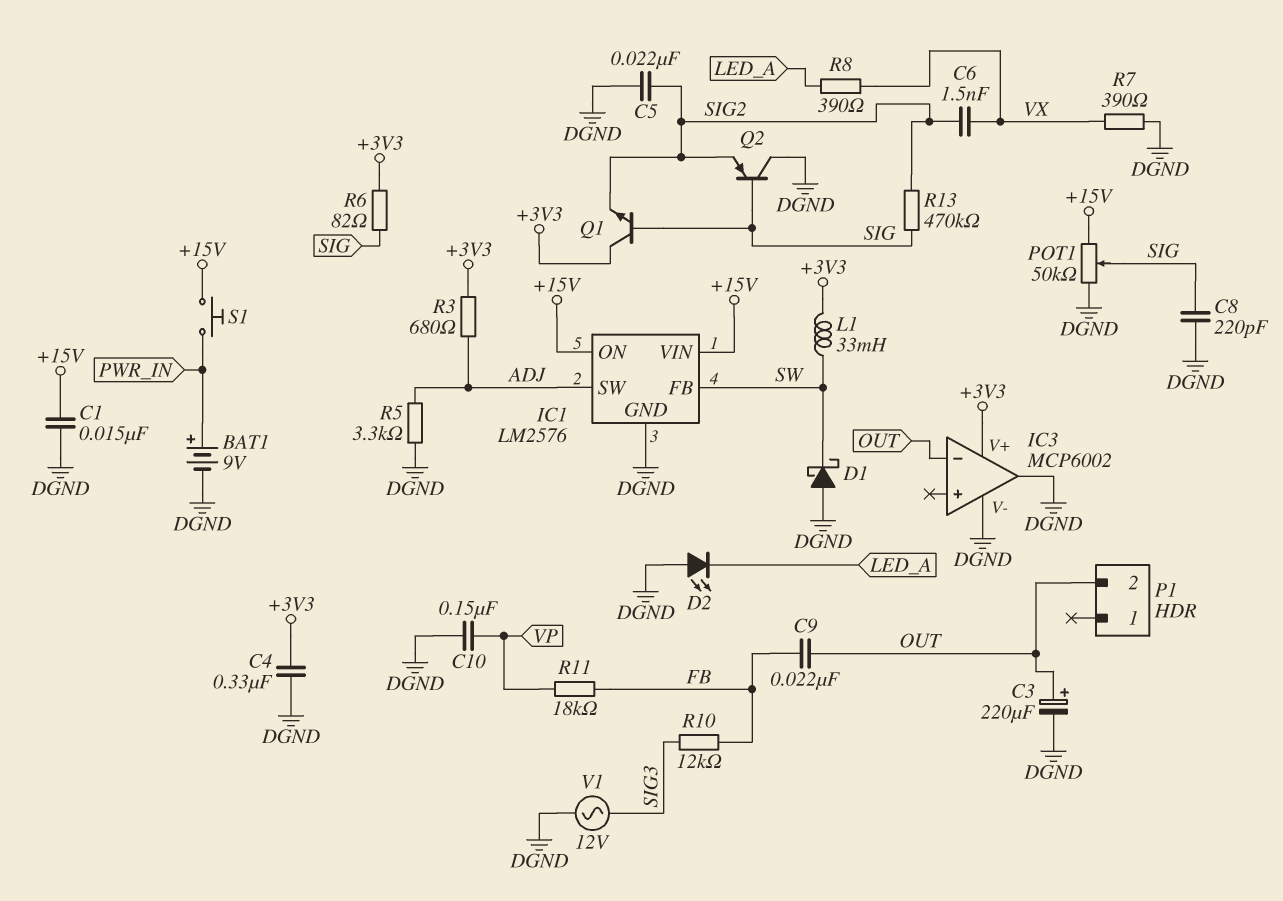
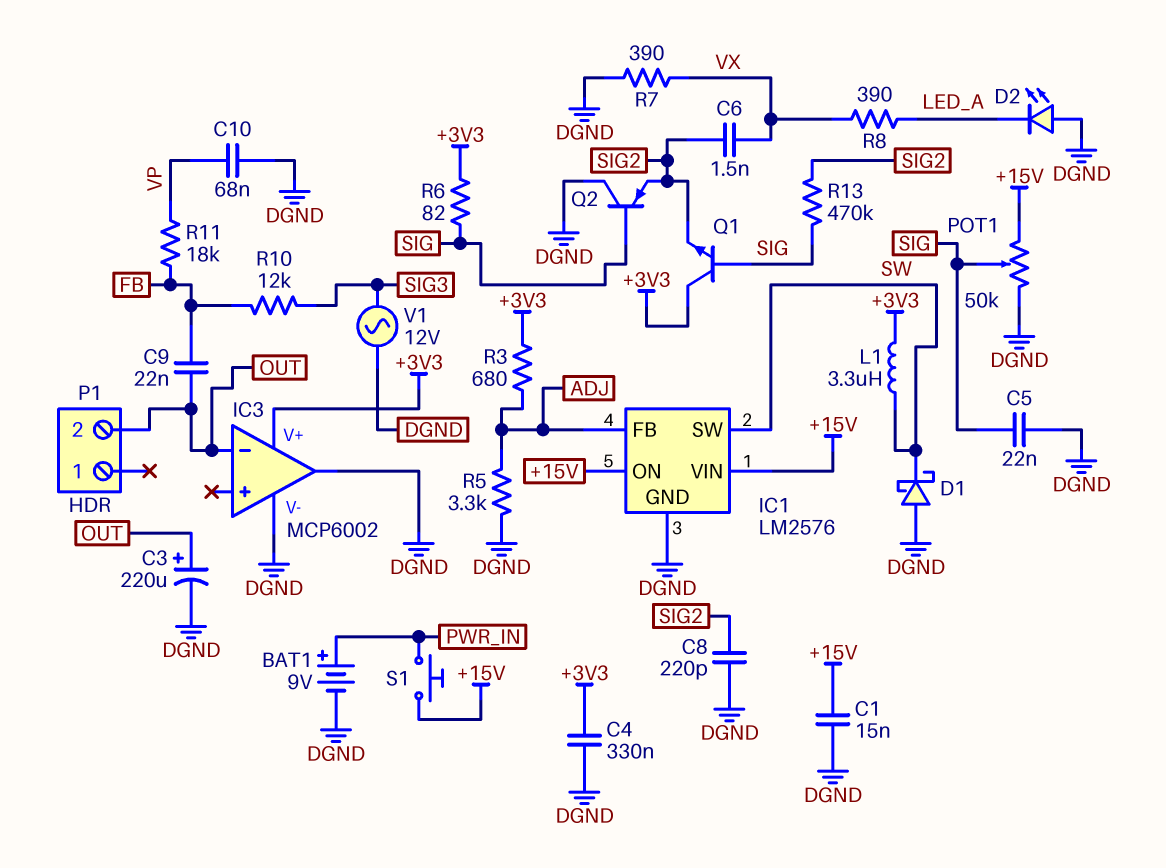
C5: 22nF (DGND, SIG2) -> 22nF (DGND, SIG)
C8: 220pF (DGND, SIG) -> 220pF (DGND, SIG2)
C10: 150nF (DGND, VP) -> 68nF (DGND, VP)
IC1 pin FB: SW -> ADJ
IC1 pin SW: ADJ -> SW
L1: 33mH (+3V3, SW) -> 3.3uH (+3V3, SW)

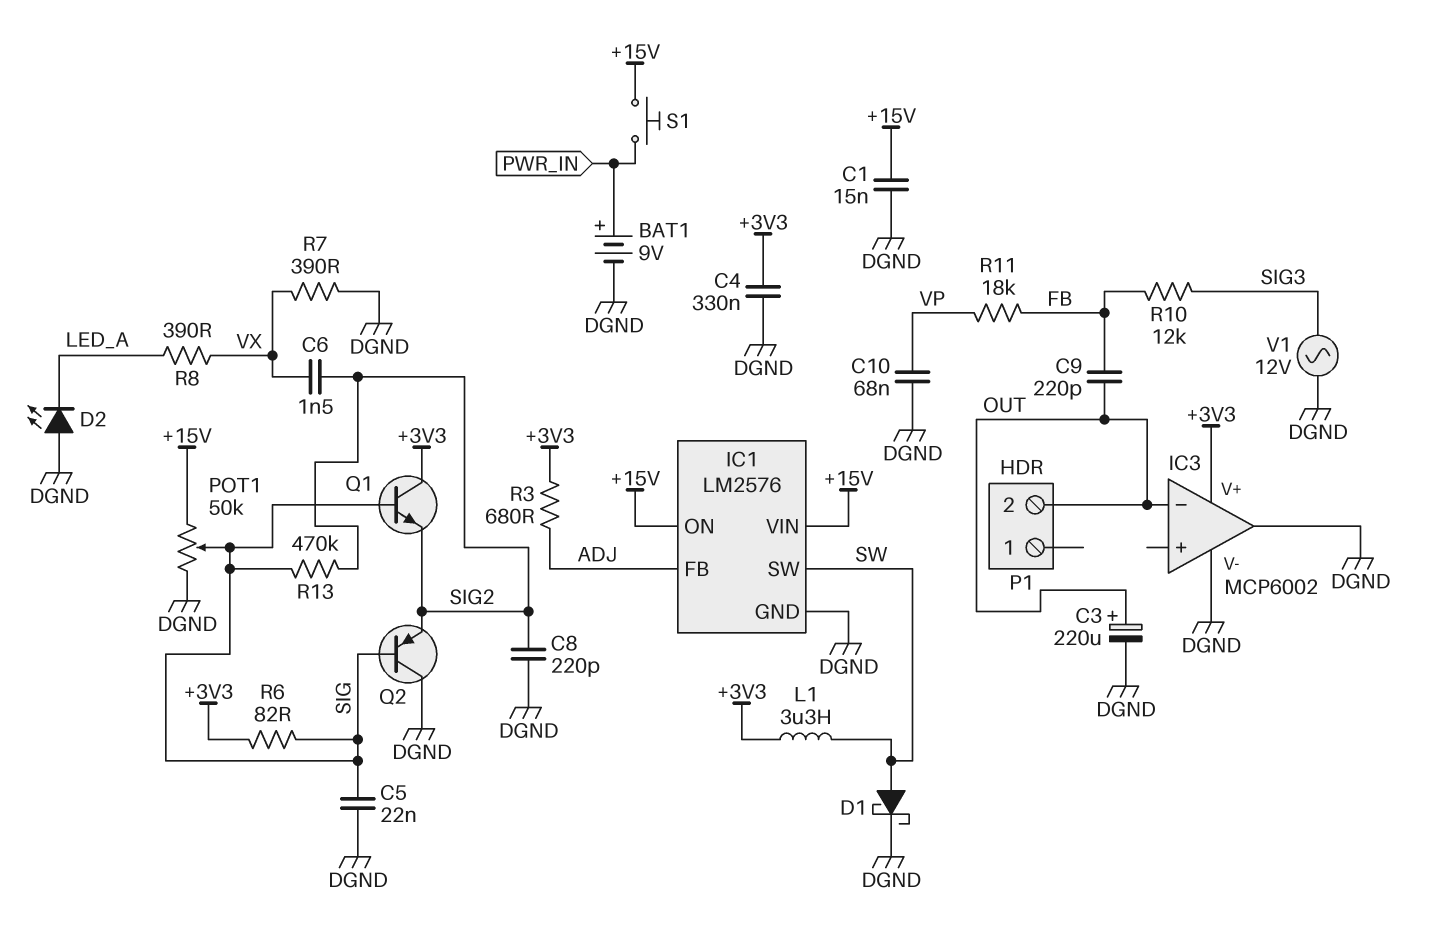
C9: 22nF (FB, OUT) -> 220pF (FB, OUT)
D1: schottky (A DGND, K SW) -> schottky (A SW, K DGND)
R5: 3.3k (ADJ, DGND) -> none

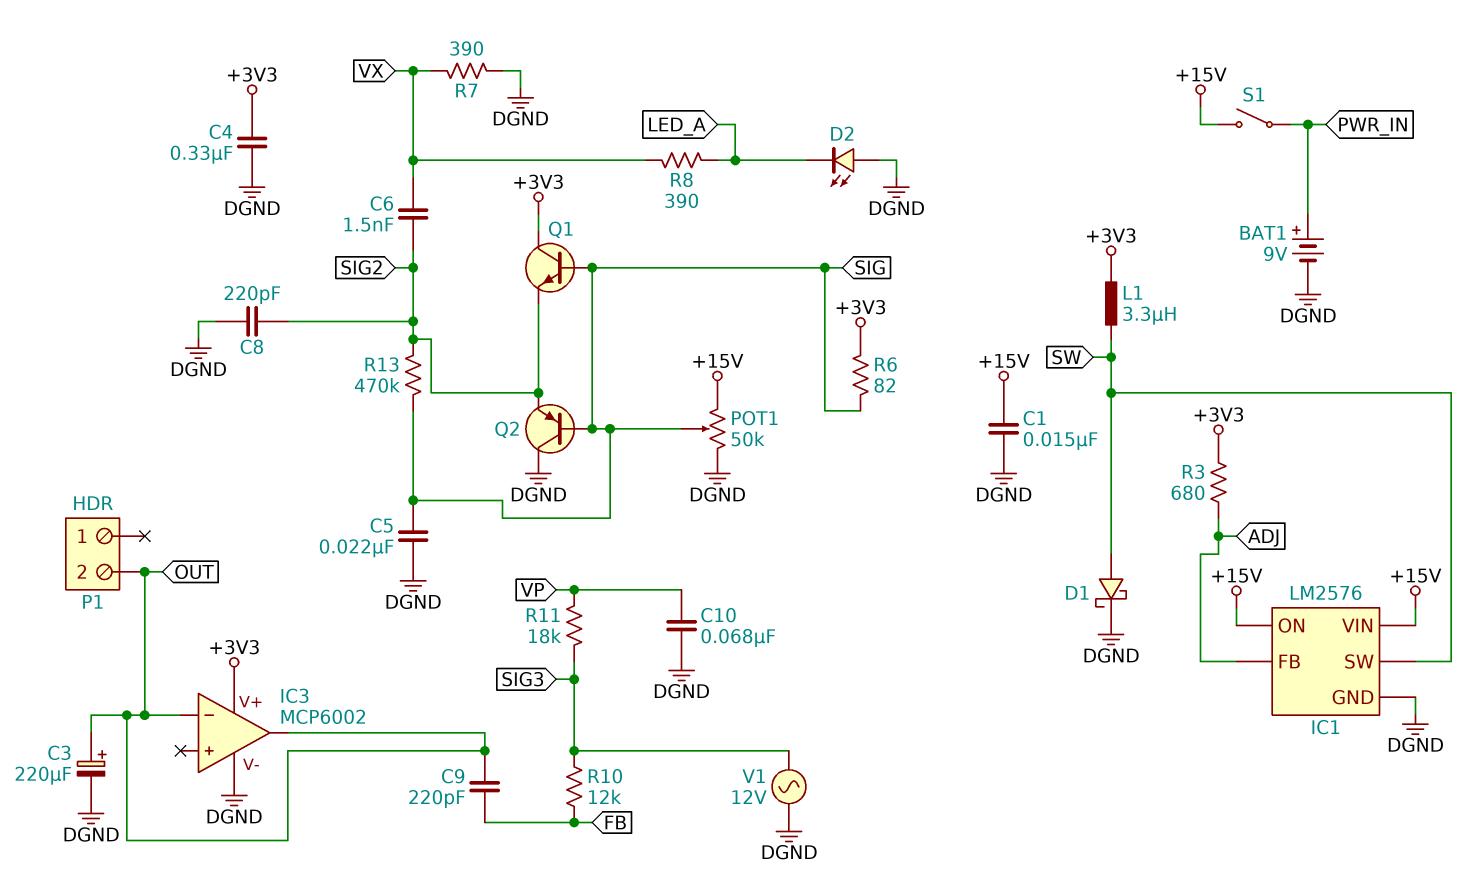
IC3 pin out: DGND -> OUT
R11: 18k (FB, VP) -> 18k (SIG3, VP)
S1: button (+15V, PWR_IN) -> switch (+15V, PWR_IN)

